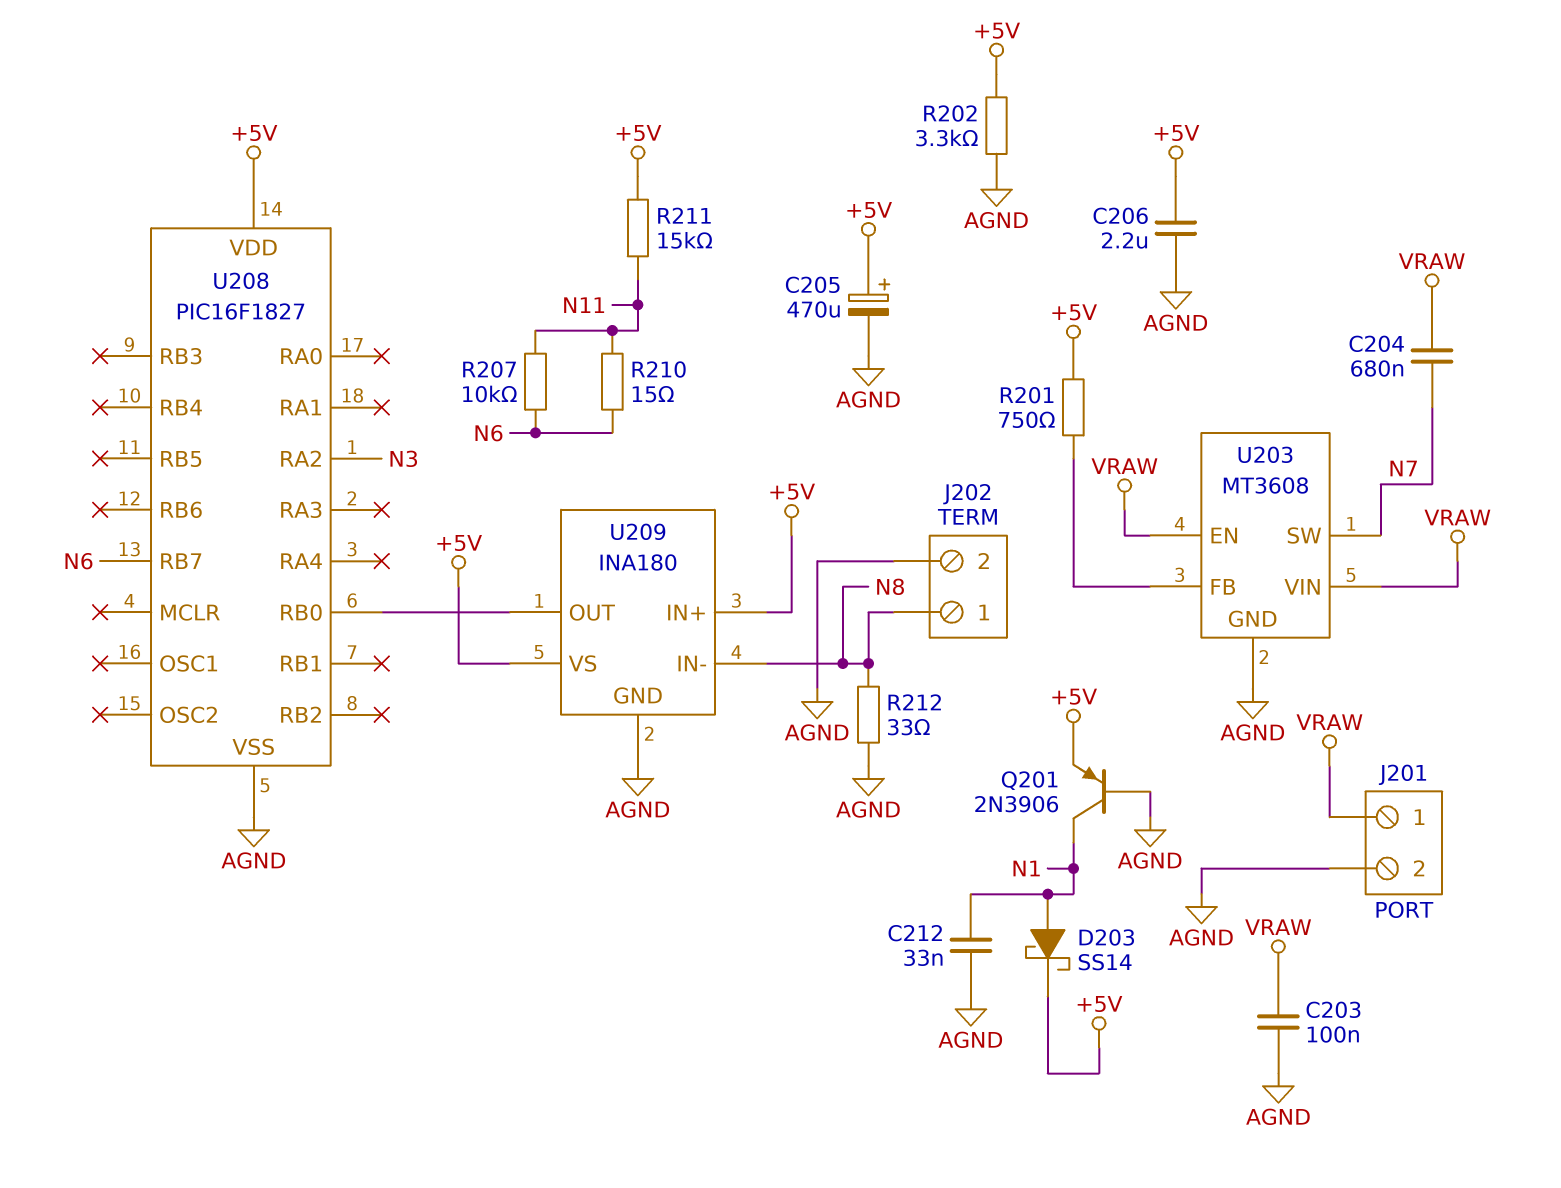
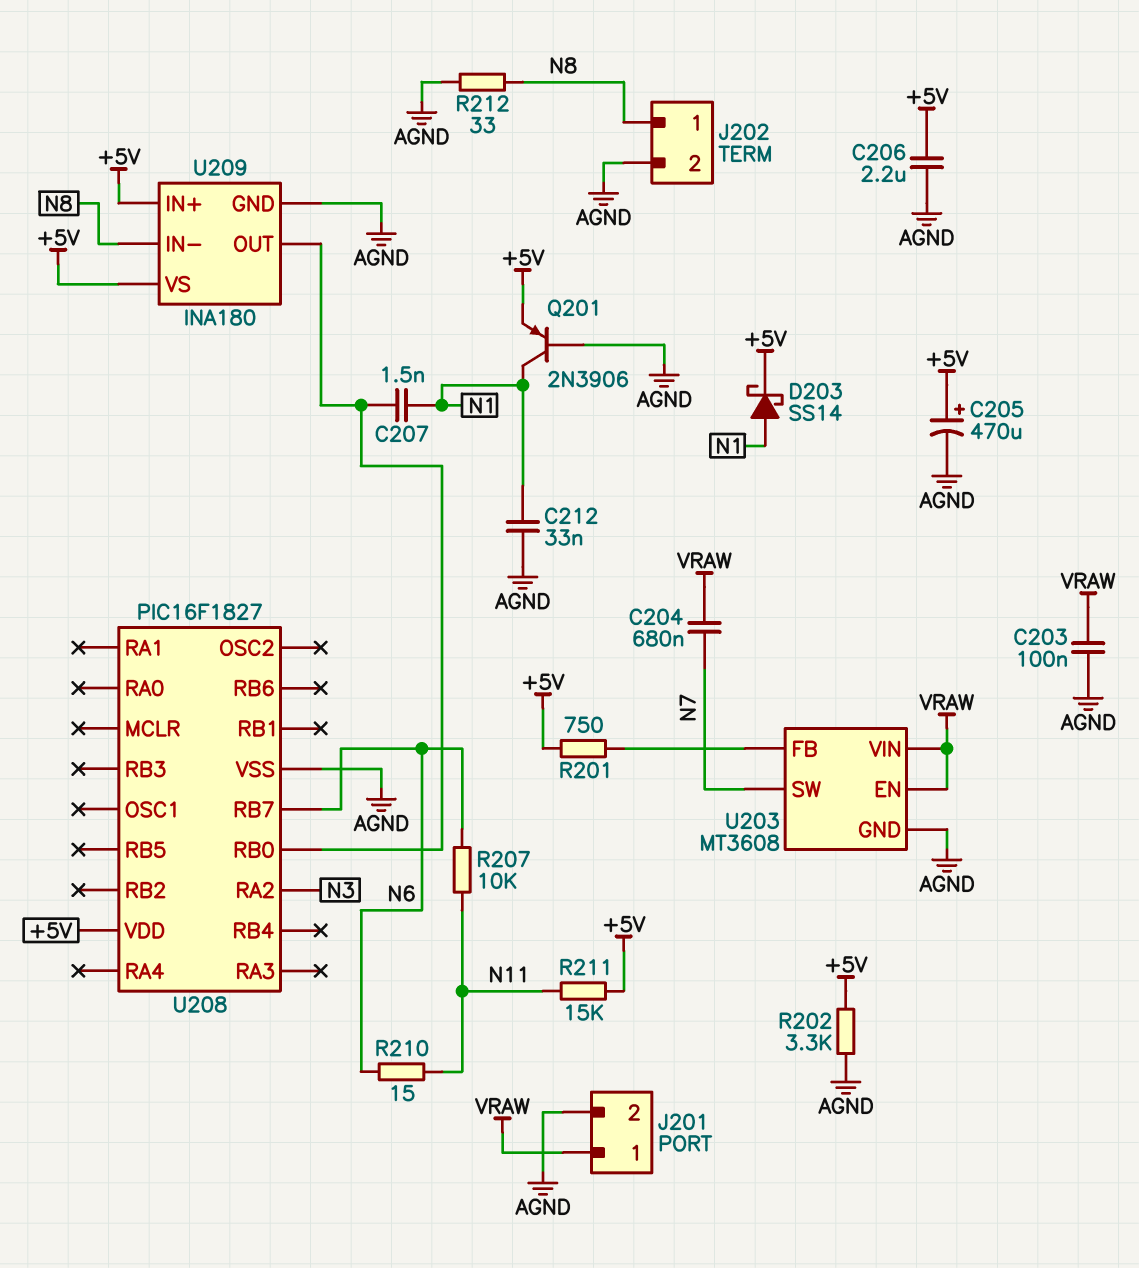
C207: none -> 1.5nF (N1, U208/RB0)

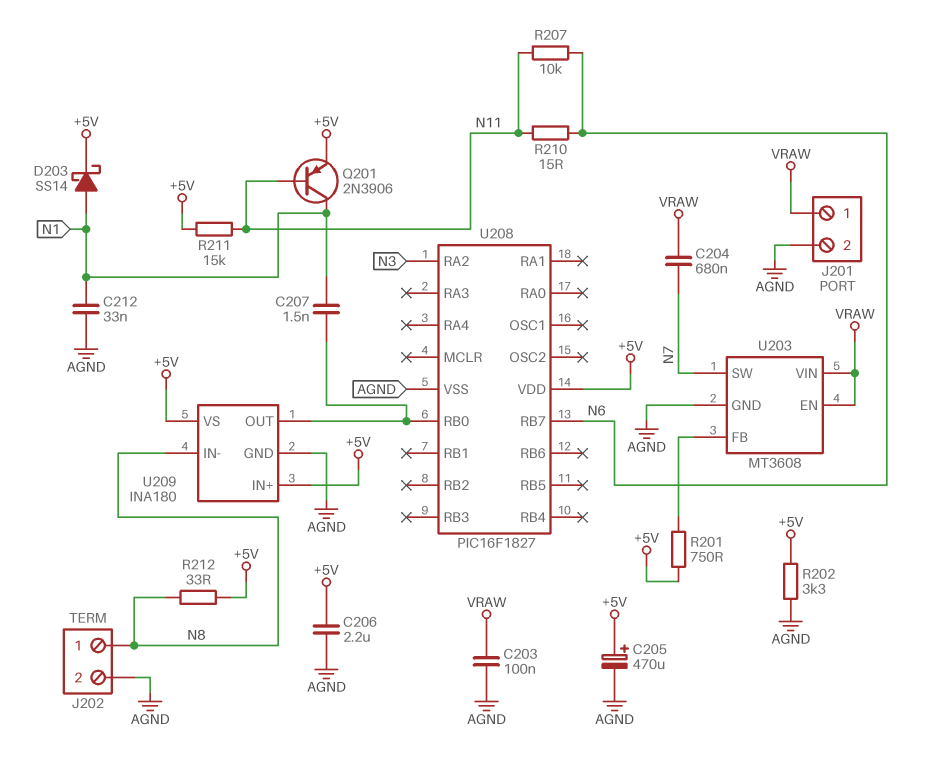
Q201: PNP 2N3906 (B AGND, C N1, E +5V) -> PNP 2N3906 (B N11, C N1, E +5V)
R212: 33 (AGND, N8) -> 33 (+5V, N8)

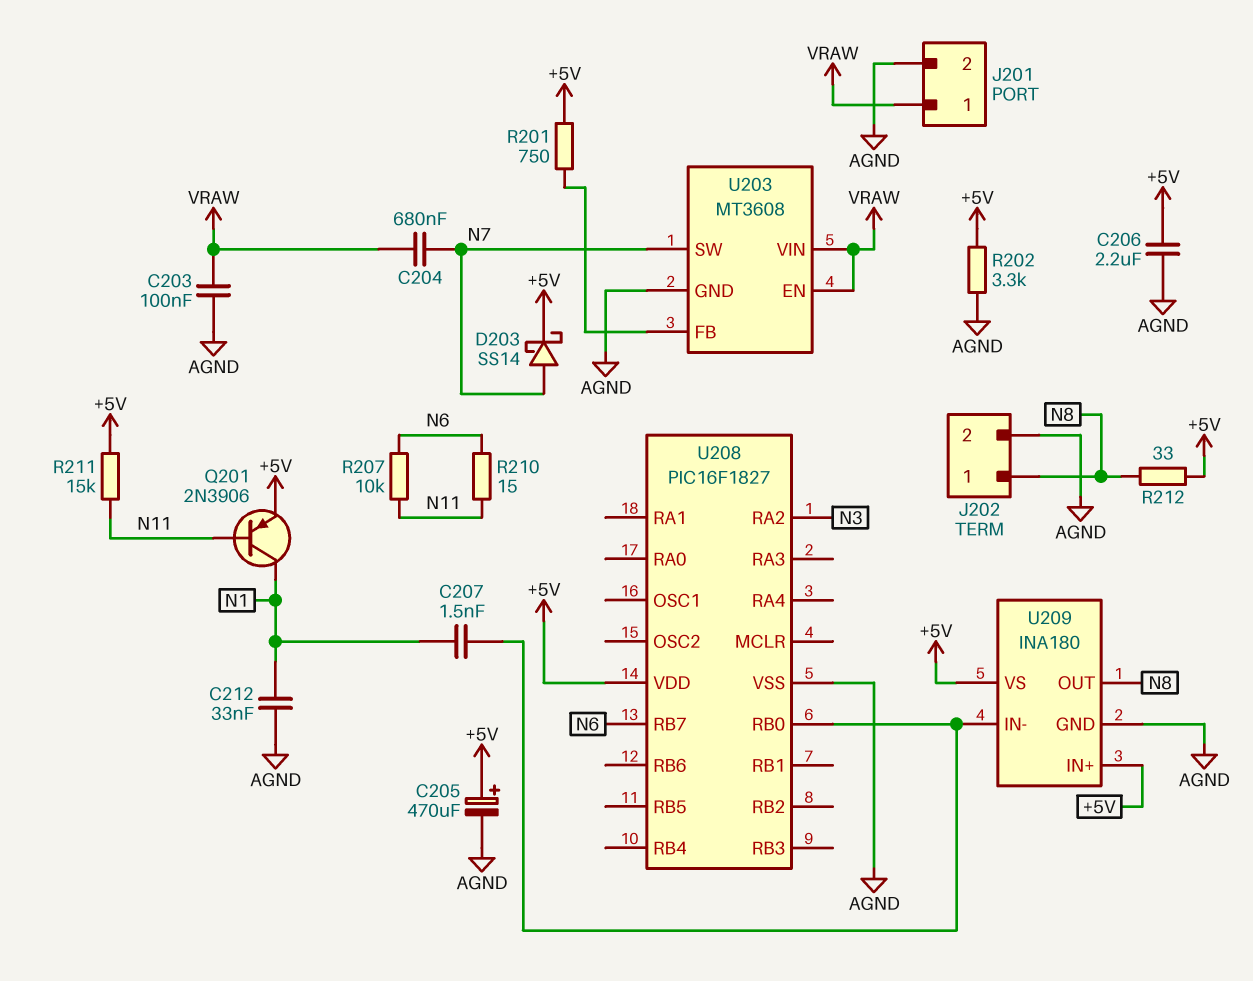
D203: schottky SS14 (A N1, K +5V) -> schottky SS14 (A N7, K +5V)
U209 pin IN-: N8 -> U208/RB0
U209 pin OUT: U208/RB0 -> N8

